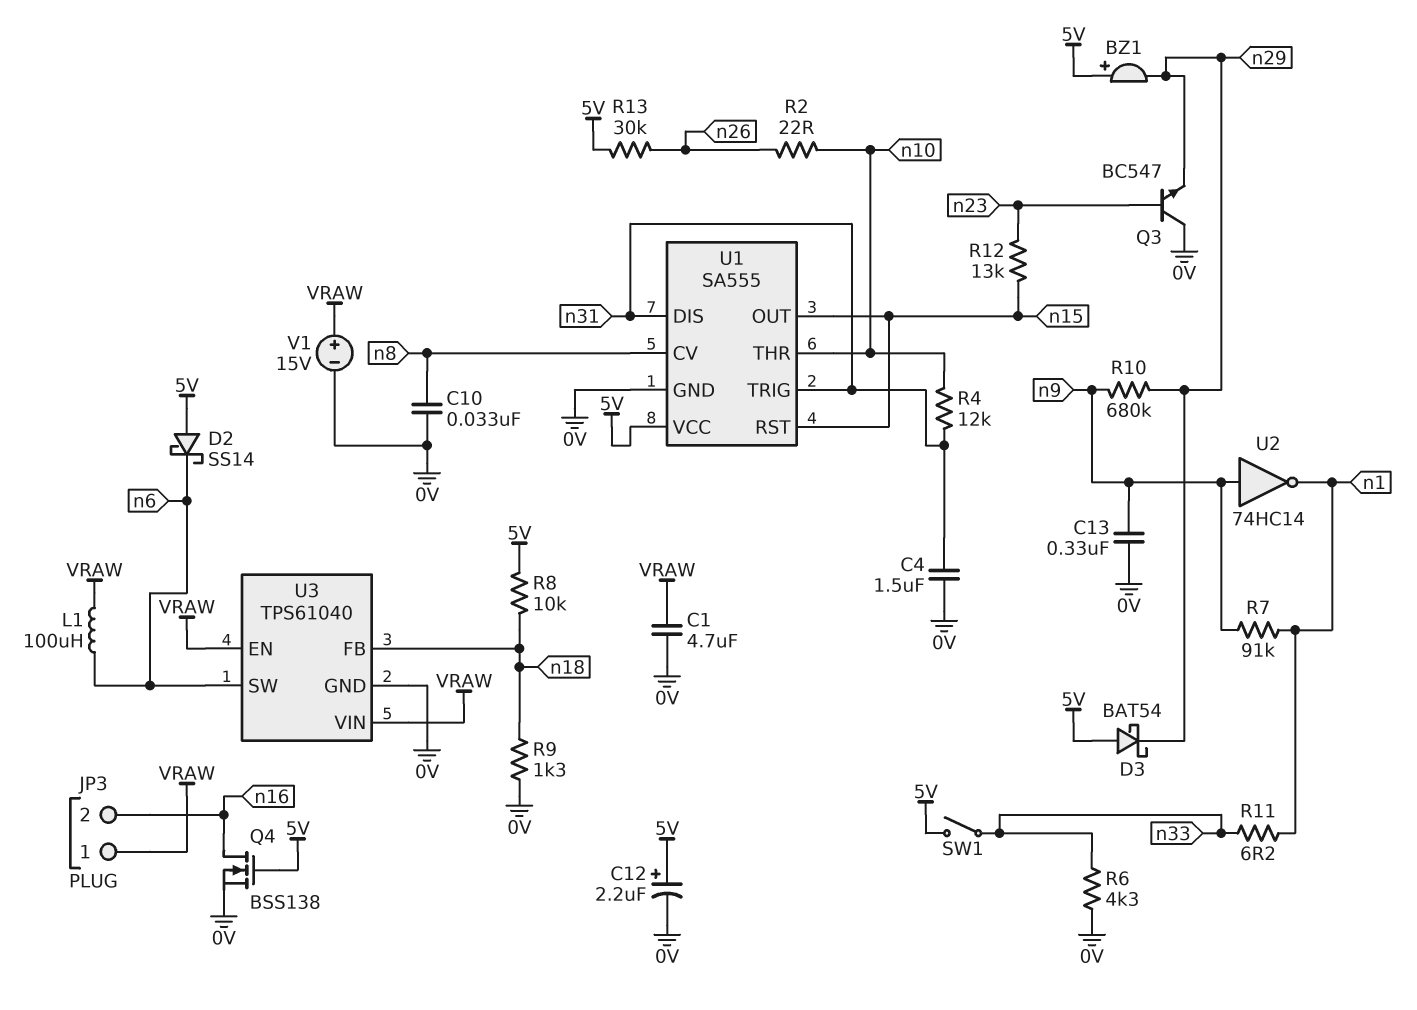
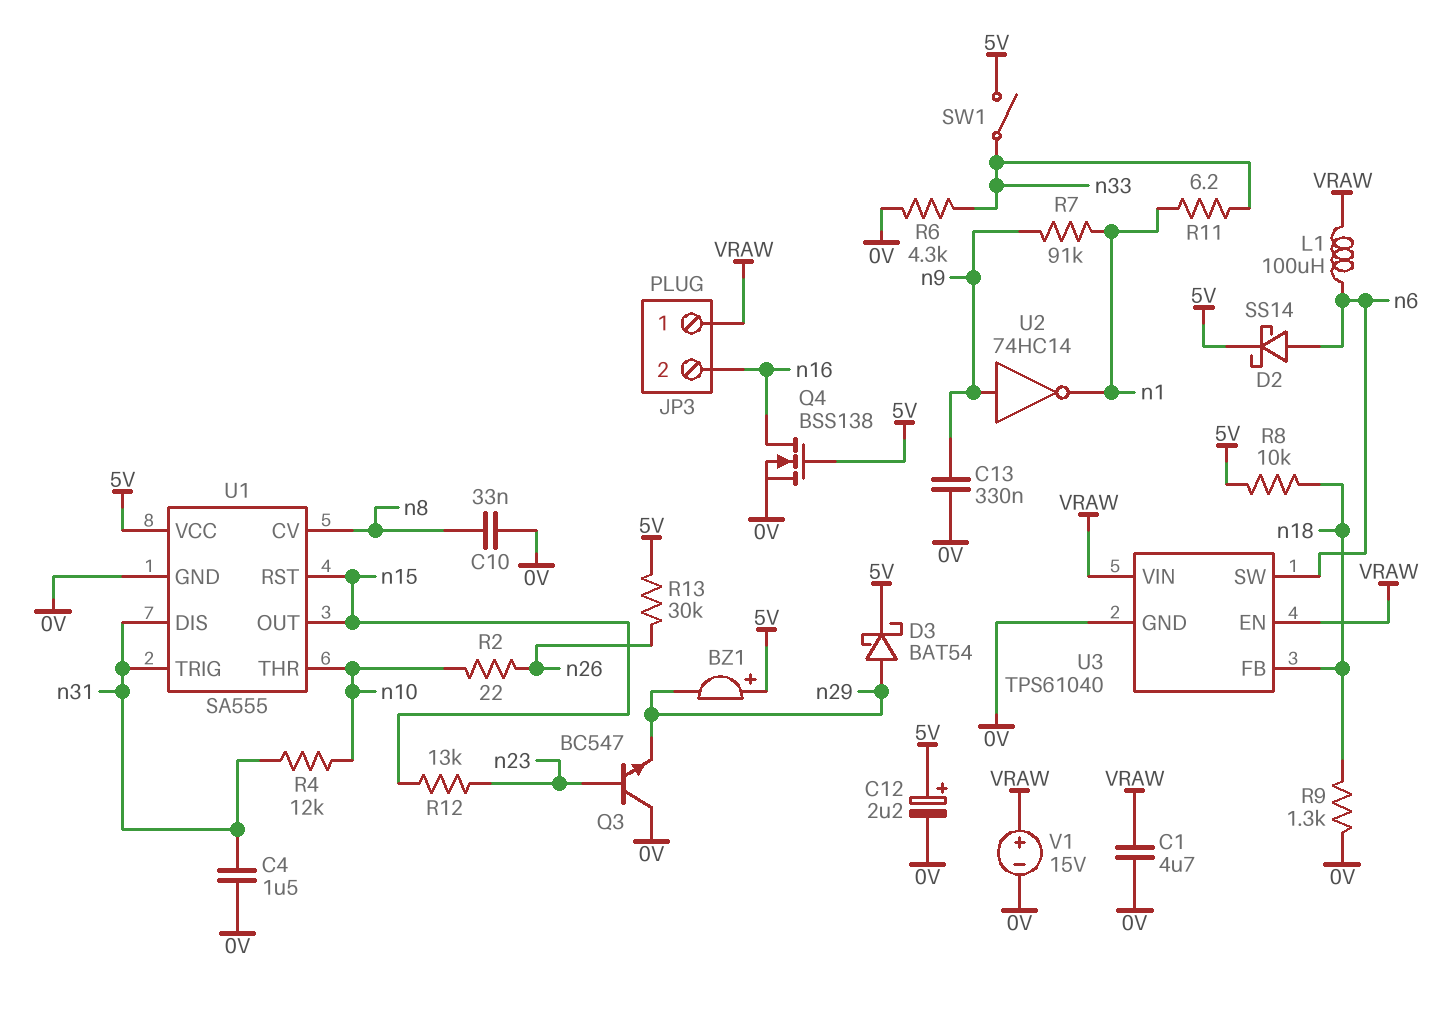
D2: schottky SS14 (A 5V, K n6) -> schottky SS14 (A n6, K 5V)
D3: schottky BAT54 (A 5V, K n29) -> schottky BAT54 (A n29, K 5V)
R10: 680k (n9, n29) -> none

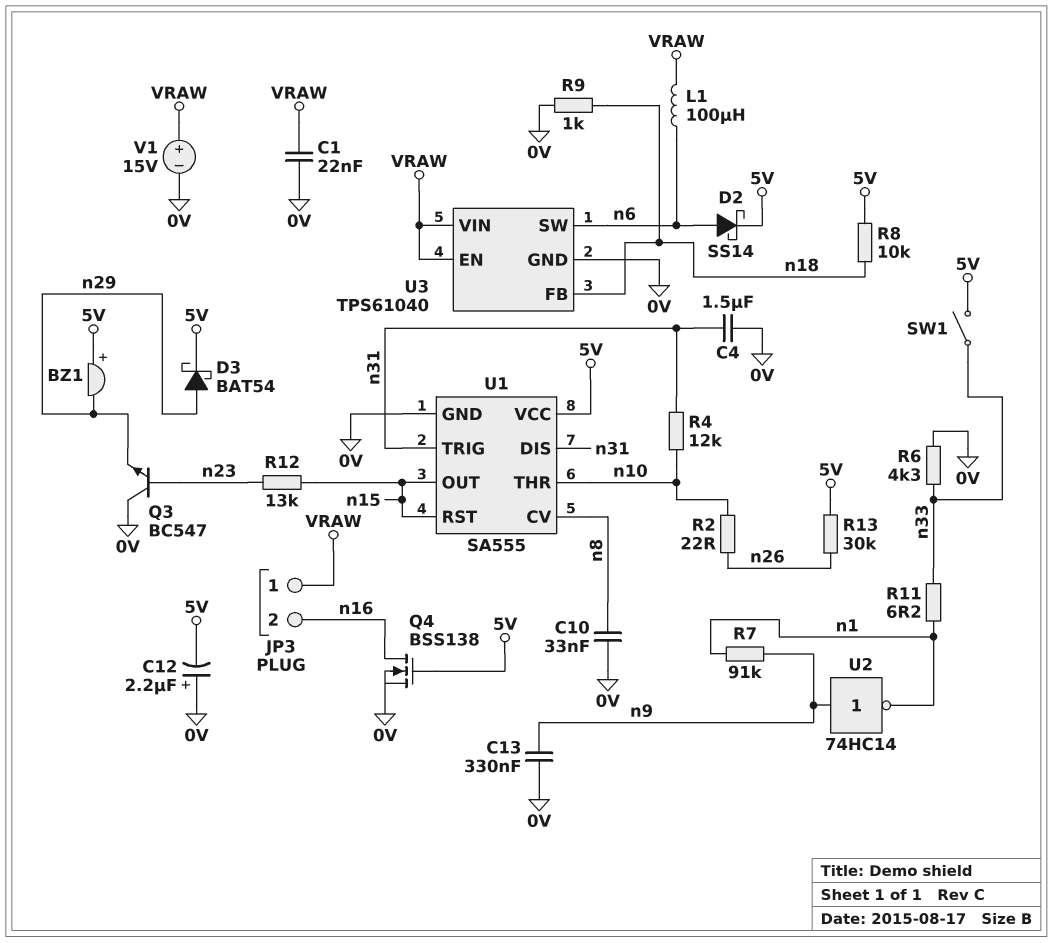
C1: 4.7uF (0V, VRAW) -> 22nF (0V, VRAW)
C12: 2.2uF (plus 5V, minus 0V) -> 2.2uF (plus 0V, minus 5V)
R9: 1.3k (0V, n18) -> 1k (0V, n18)

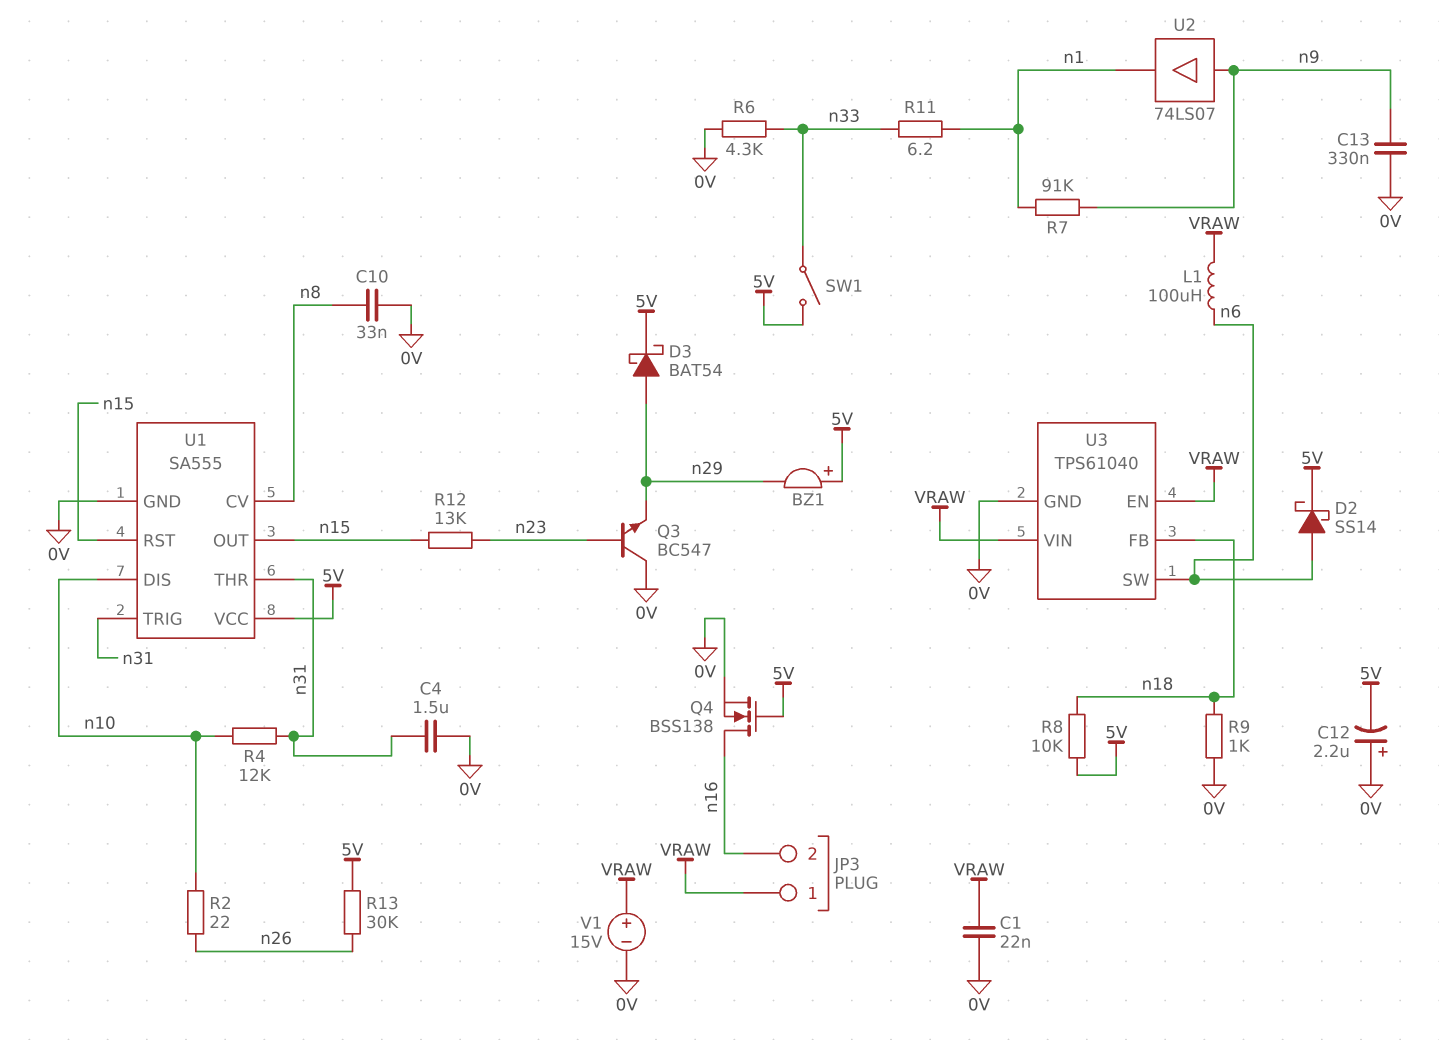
U1 pin DIS: n31 -> n10
U1 pin THR: n10 -> n31
U2: NOT 74HC14 (in n9, out n1) -> buffer 74LS07 (in n9, out n1)

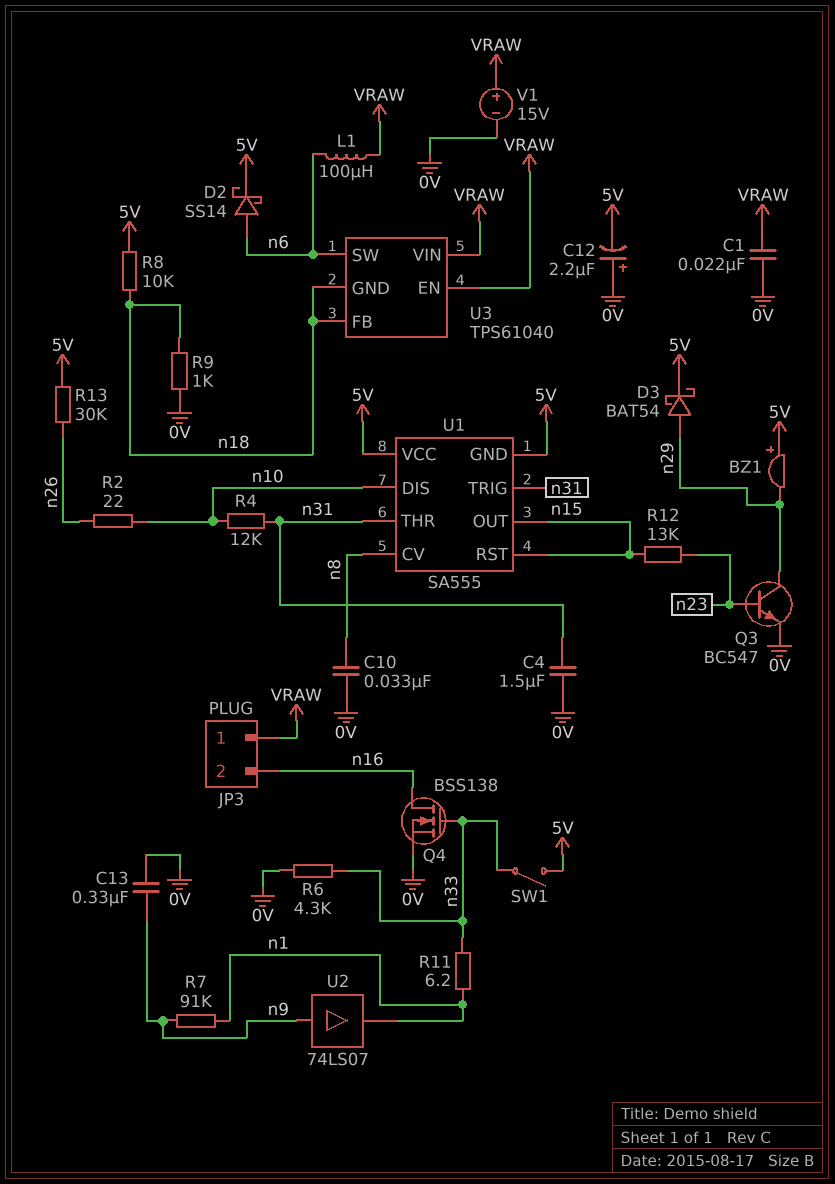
Q3: NPN BC547 (B n23, C 0V, E n29) -> NPN BC547 (B n23, C n29, E 0V)
Q4: NMOS BSS138 (G 5V, D n16, S 0V) -> NMOS BSS138 (G n33, D n16, S 0V)
U1 pin GND: 0V -> 5V
U3 pin GND: 0V -> n18

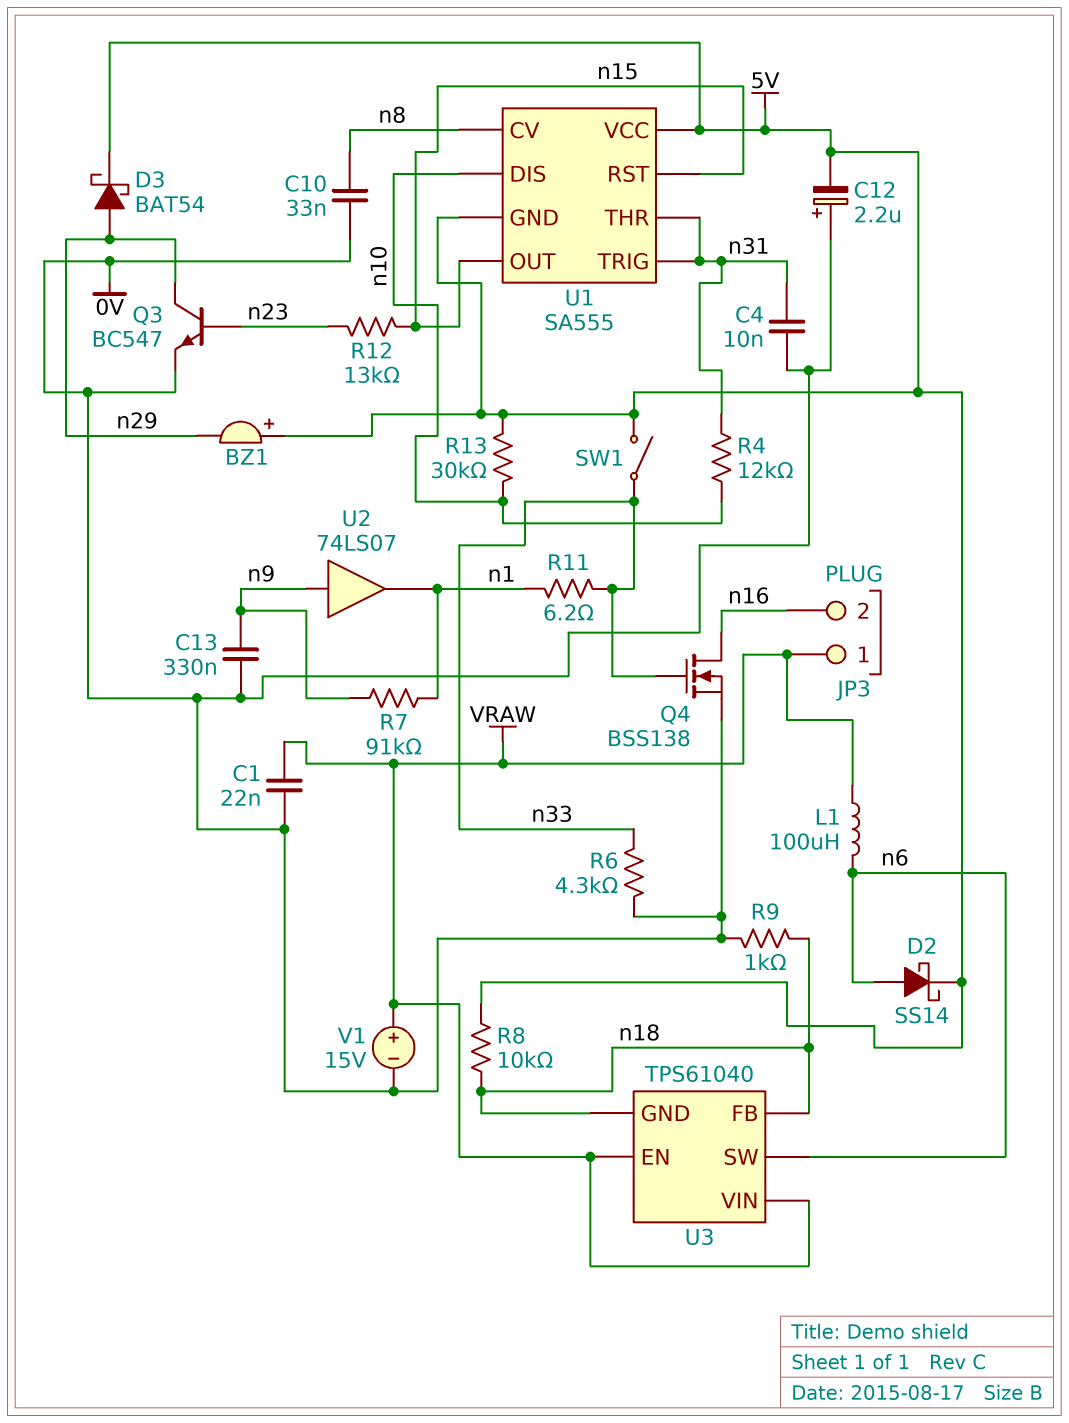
C4: 1.5uF (0V, n31) -> 10nF (0V, n31)
R2: 22 (n10, n26) -> none
R13: 30k (5V, n26) -> 30k (5V, n10)

